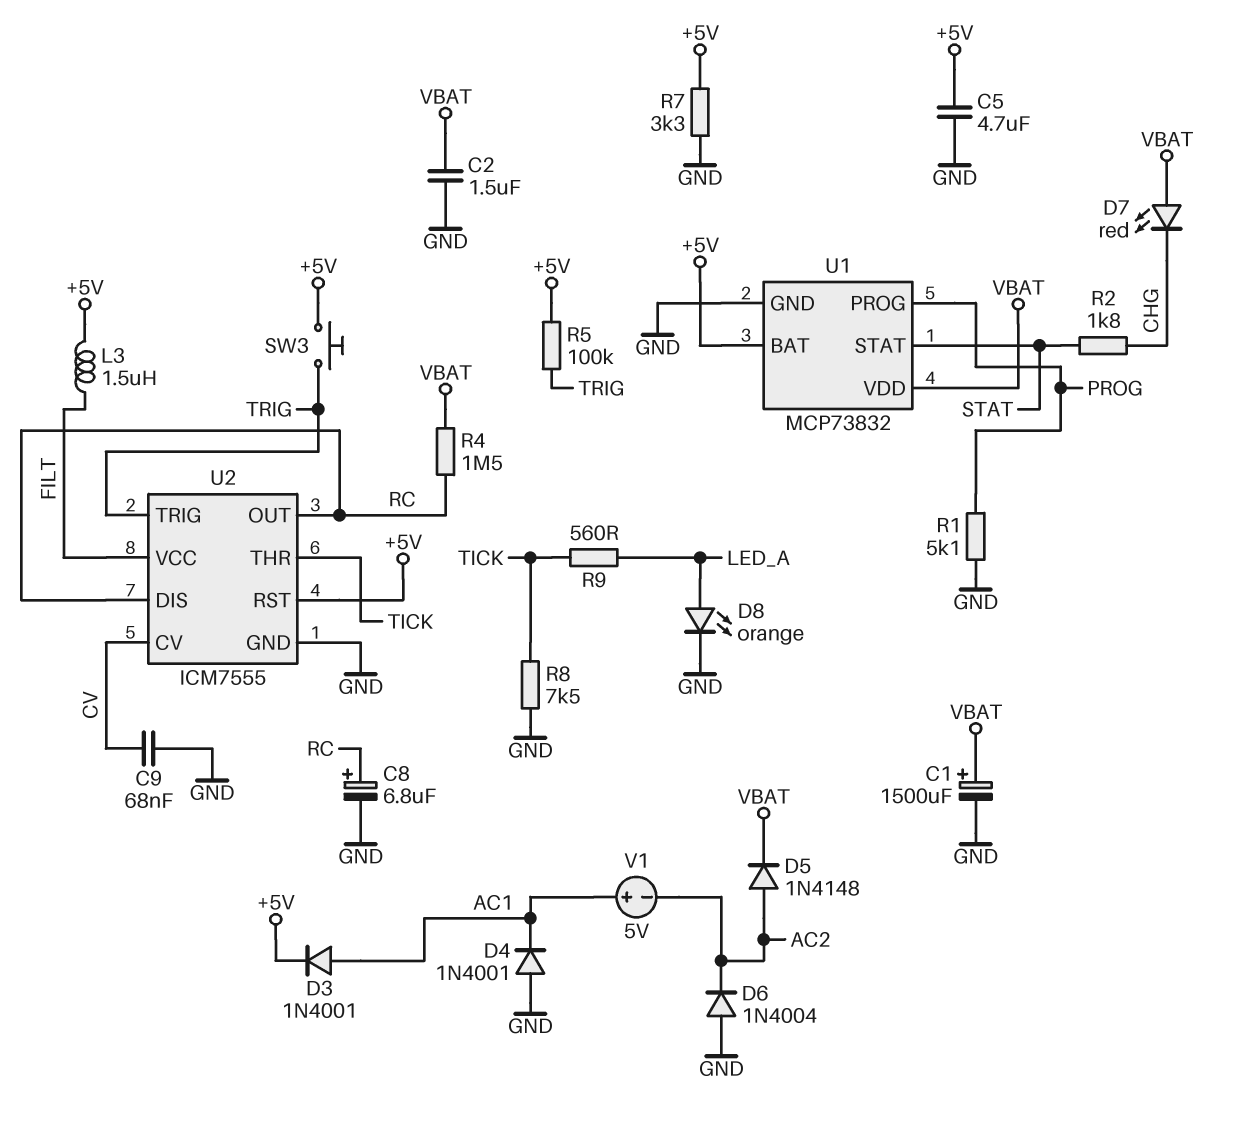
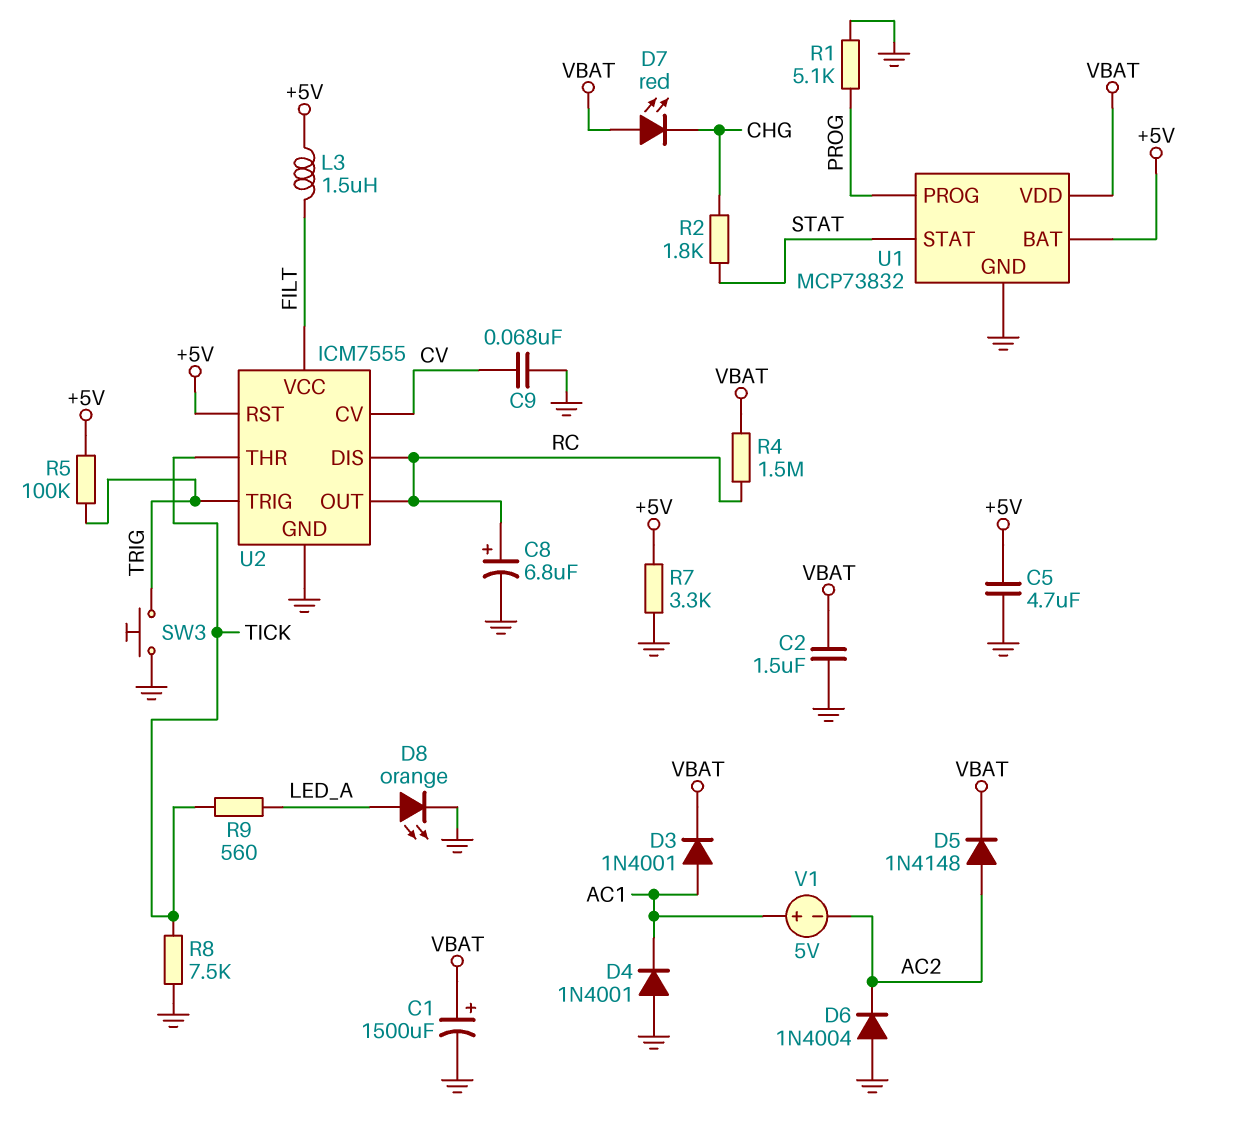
D3: diode 1N4001 (A AC1, K +5V) -> diode 1N4001 (A AC1, K VBAT)
SW3: button (+5V, TRIG) -> button (GND, TRIG)

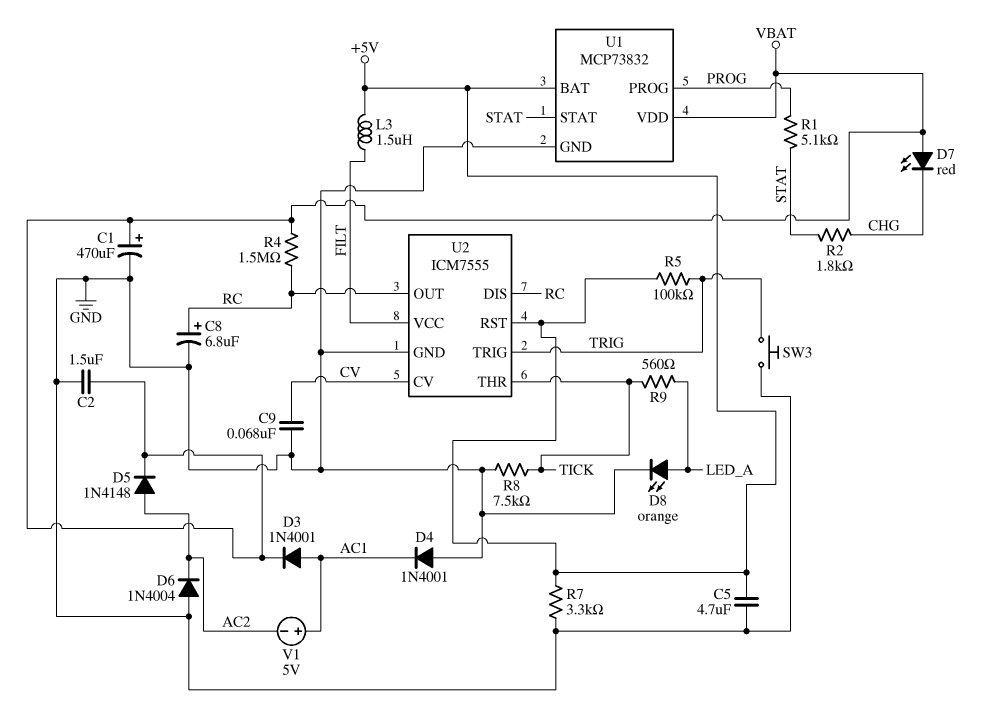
C1: 1500uF (plus VBAT, minus GND) -> 470uF (plus VBAT, minus GND)
R1: 5.1k (GND, PROG) -> 5.1k (PROG, STAT)

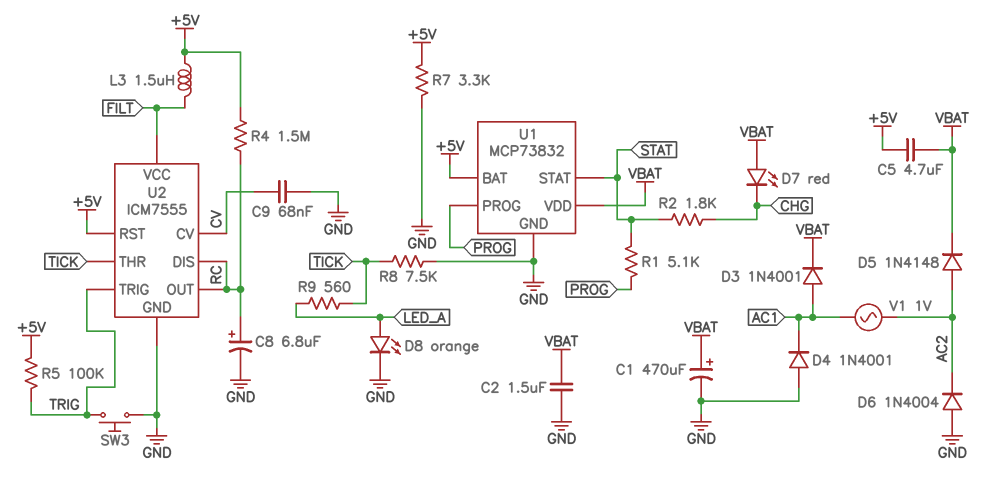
C5: 4.7uF (+5V, GND) -> 4.7uF (+5V, VBAT)
R4: 1.5M (RC, VBAT) -> 1.5M (+5V, RC)
V1: 5V (plus AC1, minus AC2) -> AC 1V (AC1, AC2)

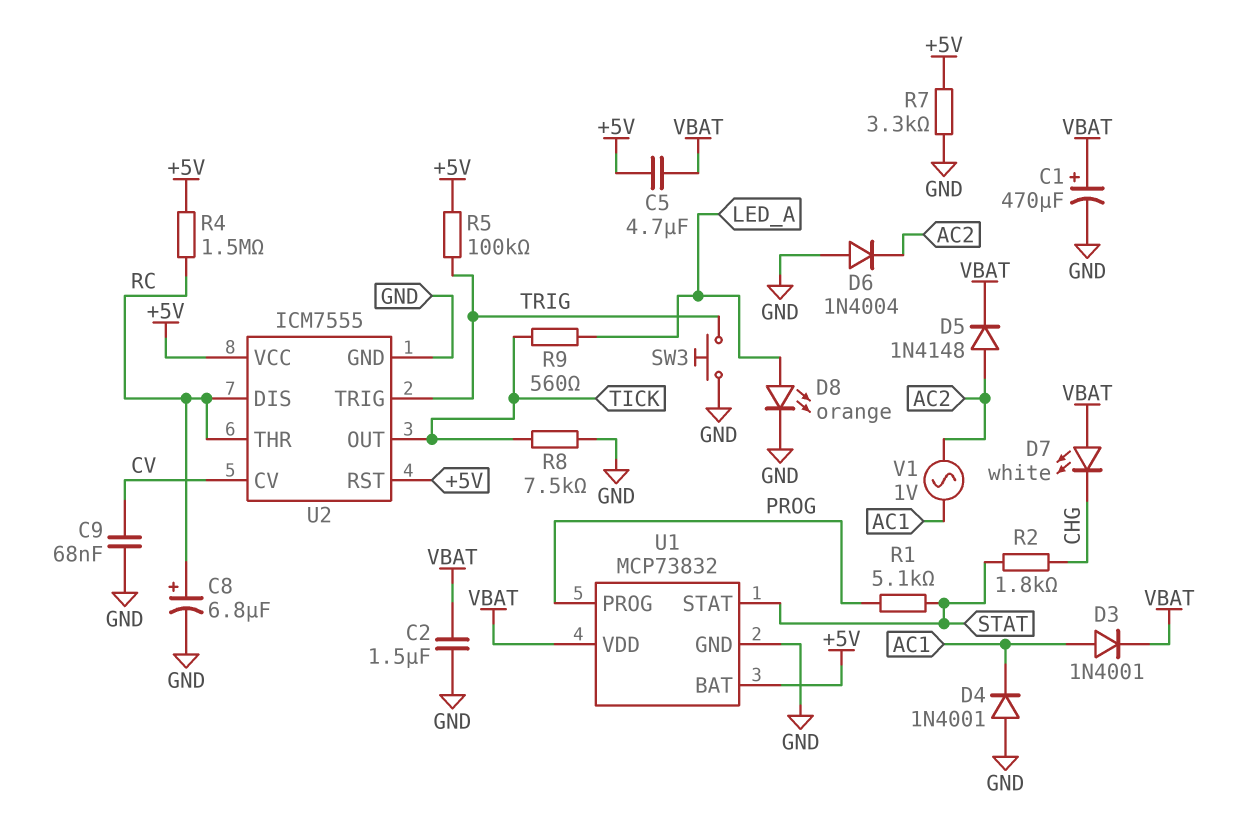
D7: LED red (A VBAT, K CHG) -> LED white (A VBAT, K CHG)
L3: 1.5uH (+5V, FILT) -> none
U2 pin OUT: RC -> TICK
U2 pin THR: TICK -> RC
U2 pin VCC: FILT -> +5V

